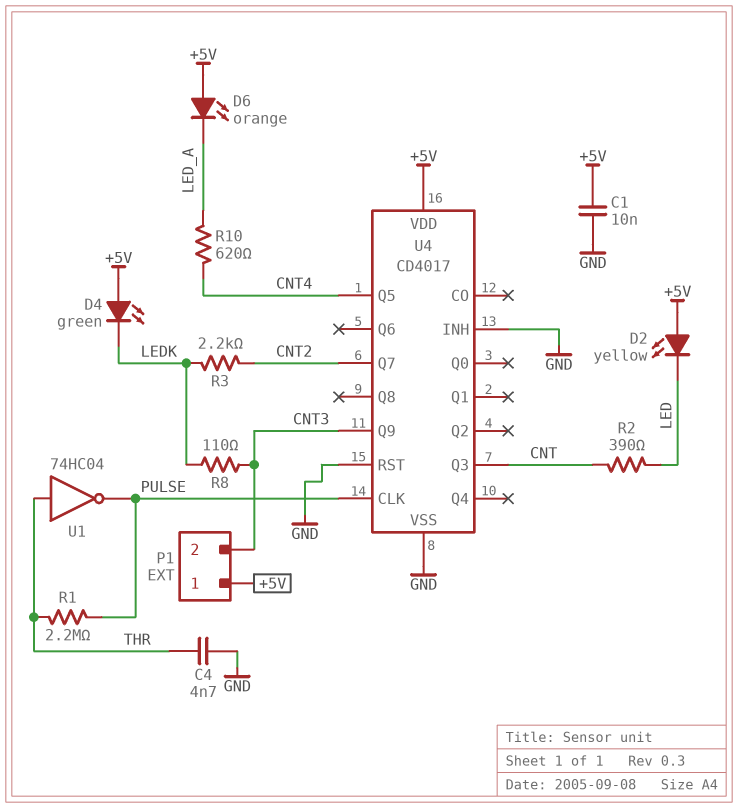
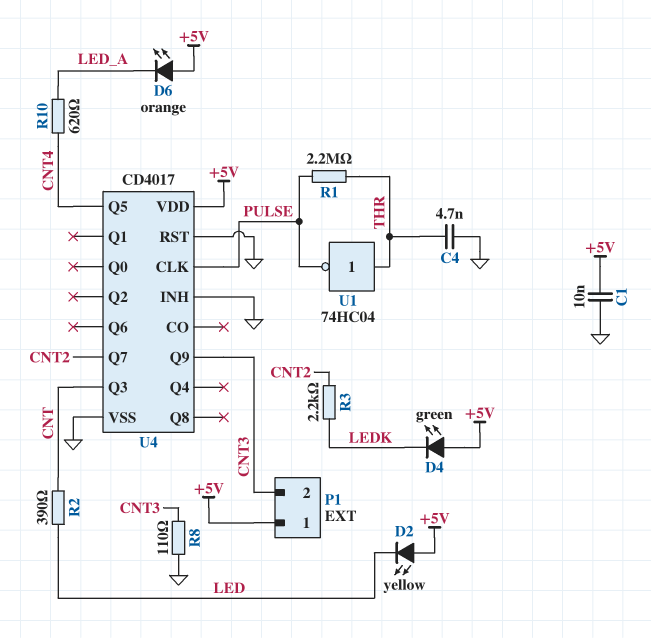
R8: 110 (CNT3, LEDK) -> 110 (CNT3, GND)

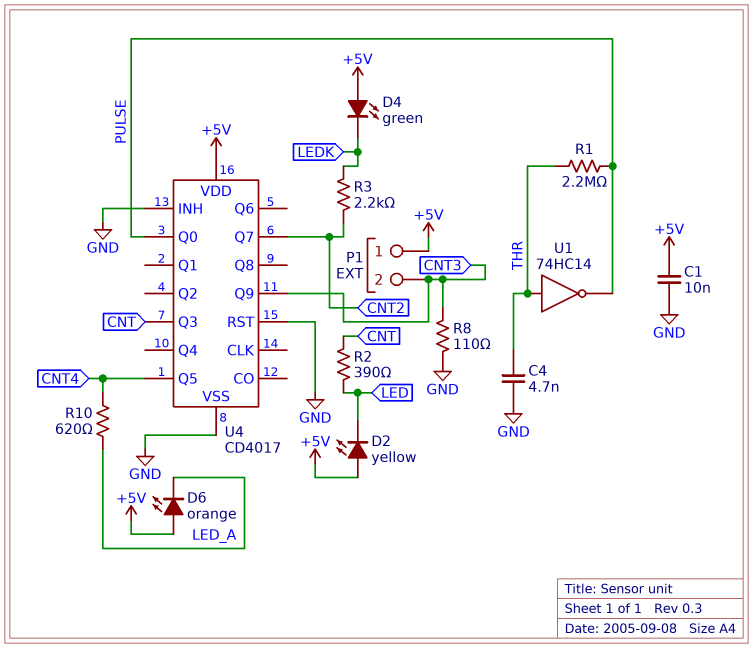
U1: NOT 74HC04 (in THR, out PULSE) -> NOT 74HC14 (in THR, out PULSE)
U4 pin CLK: PULSE -> none
U4 pin Q0: none -> PULSE

